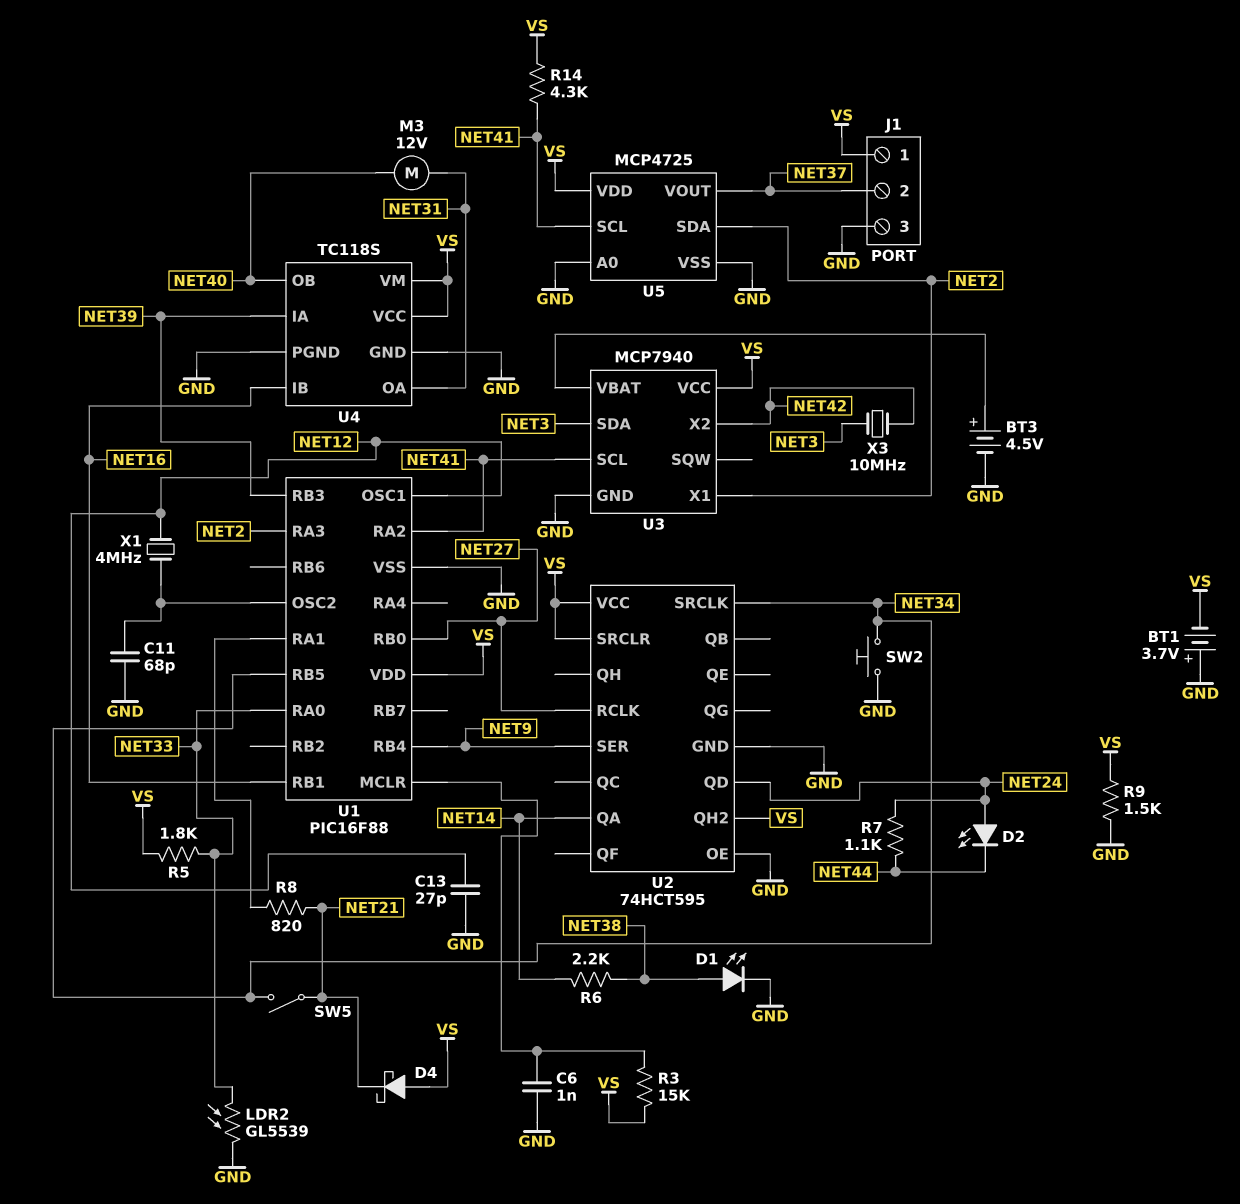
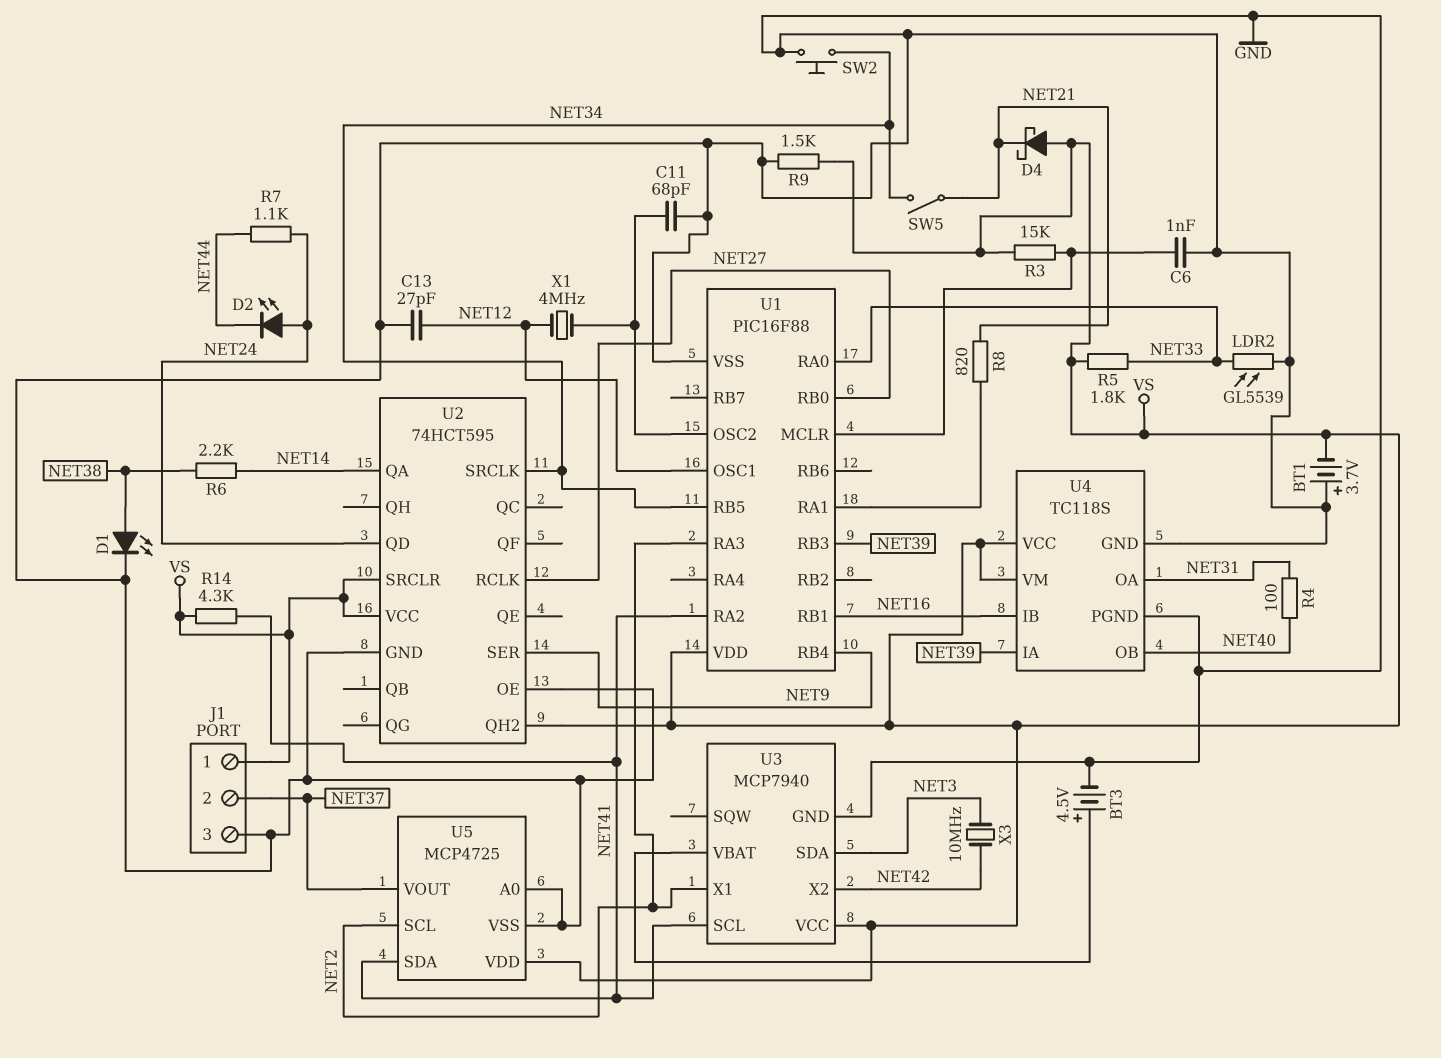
M3: motor 12V (NET31, NET40) -> none
R4: none -> 100 (NET31, NET40)
U5 pin SCL: NET41 -> NET2
U5 pin SDA: NET2 -> NET41

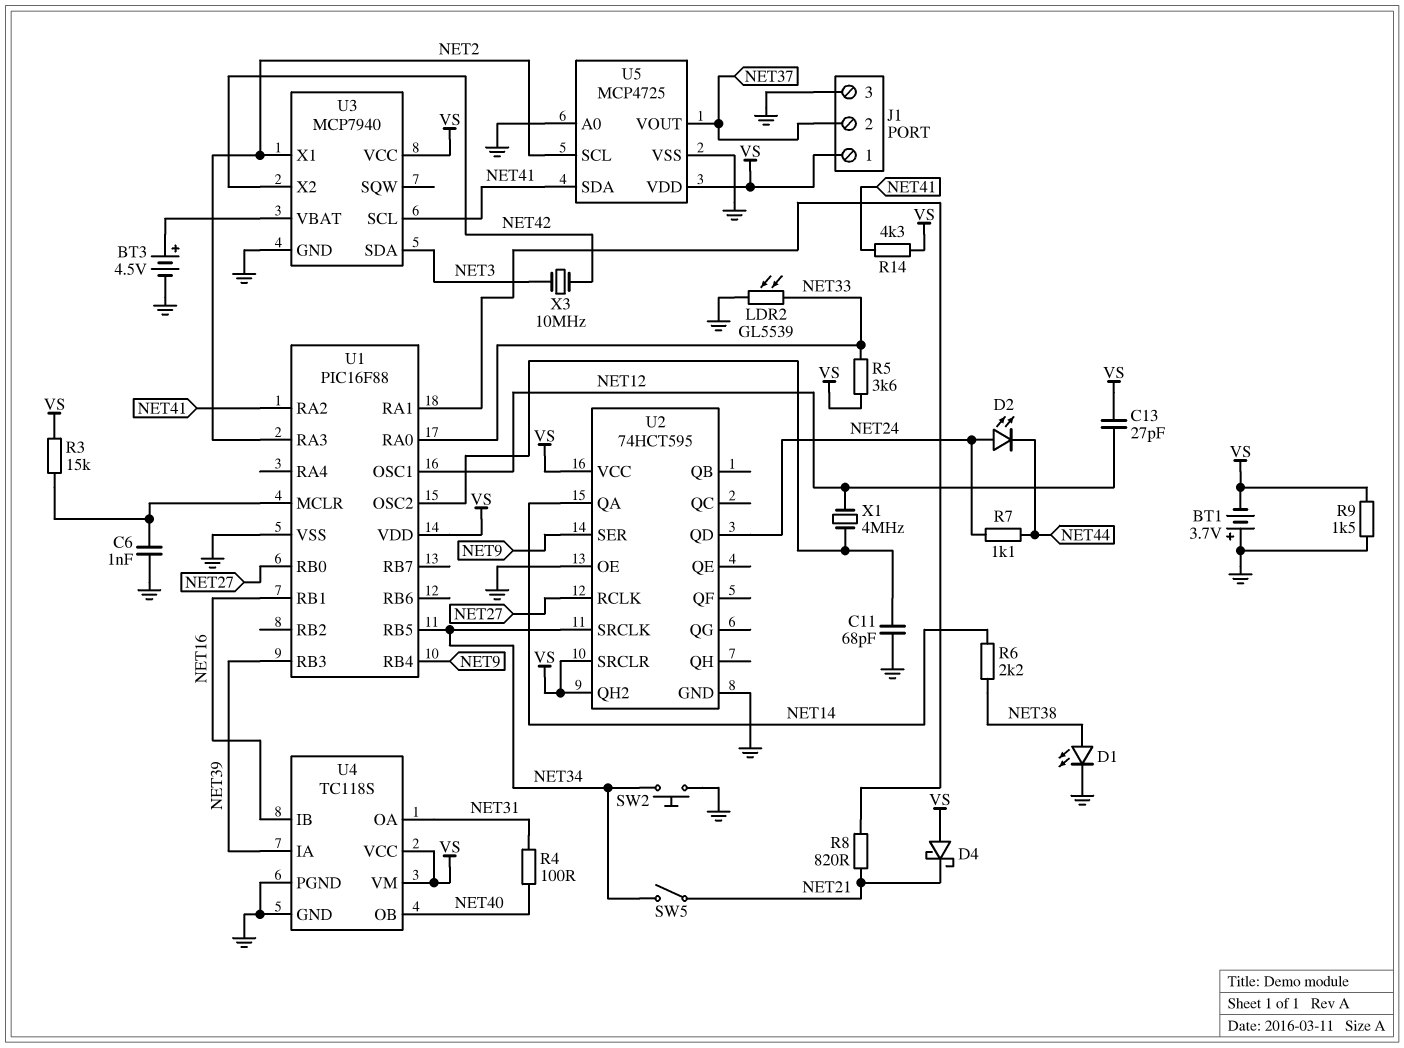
C13: 27pF (GND, NET12) -> 27pF (NET12, VS)
R5: 1.8k (NET33, VS) -> 3.6k (NET33, VS)

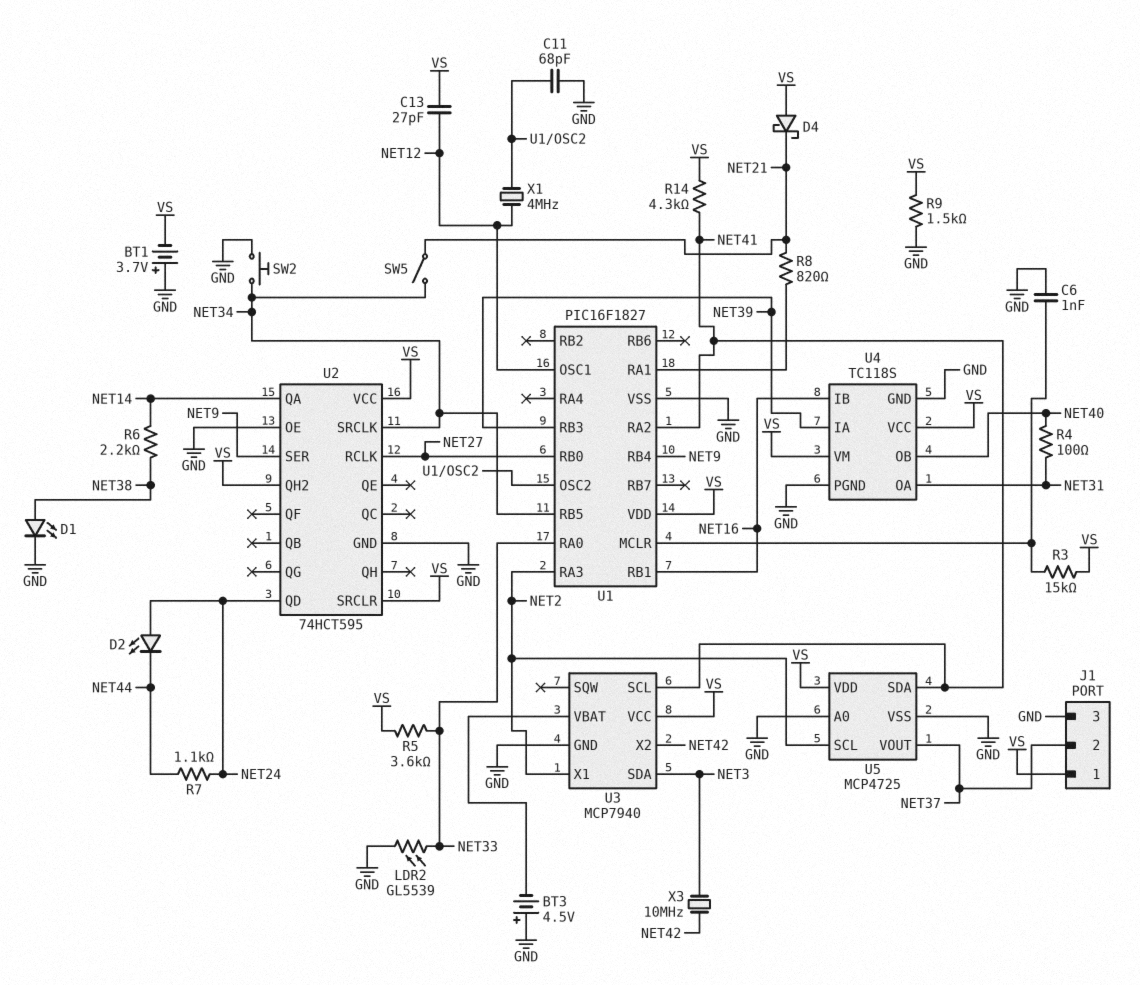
BT3: 4.5V (plus U3/VBAT, minus GND) -> 4.5V (plus GND, minus U3/VBAT)
U1: PIC16F88 -> PIC16F1827

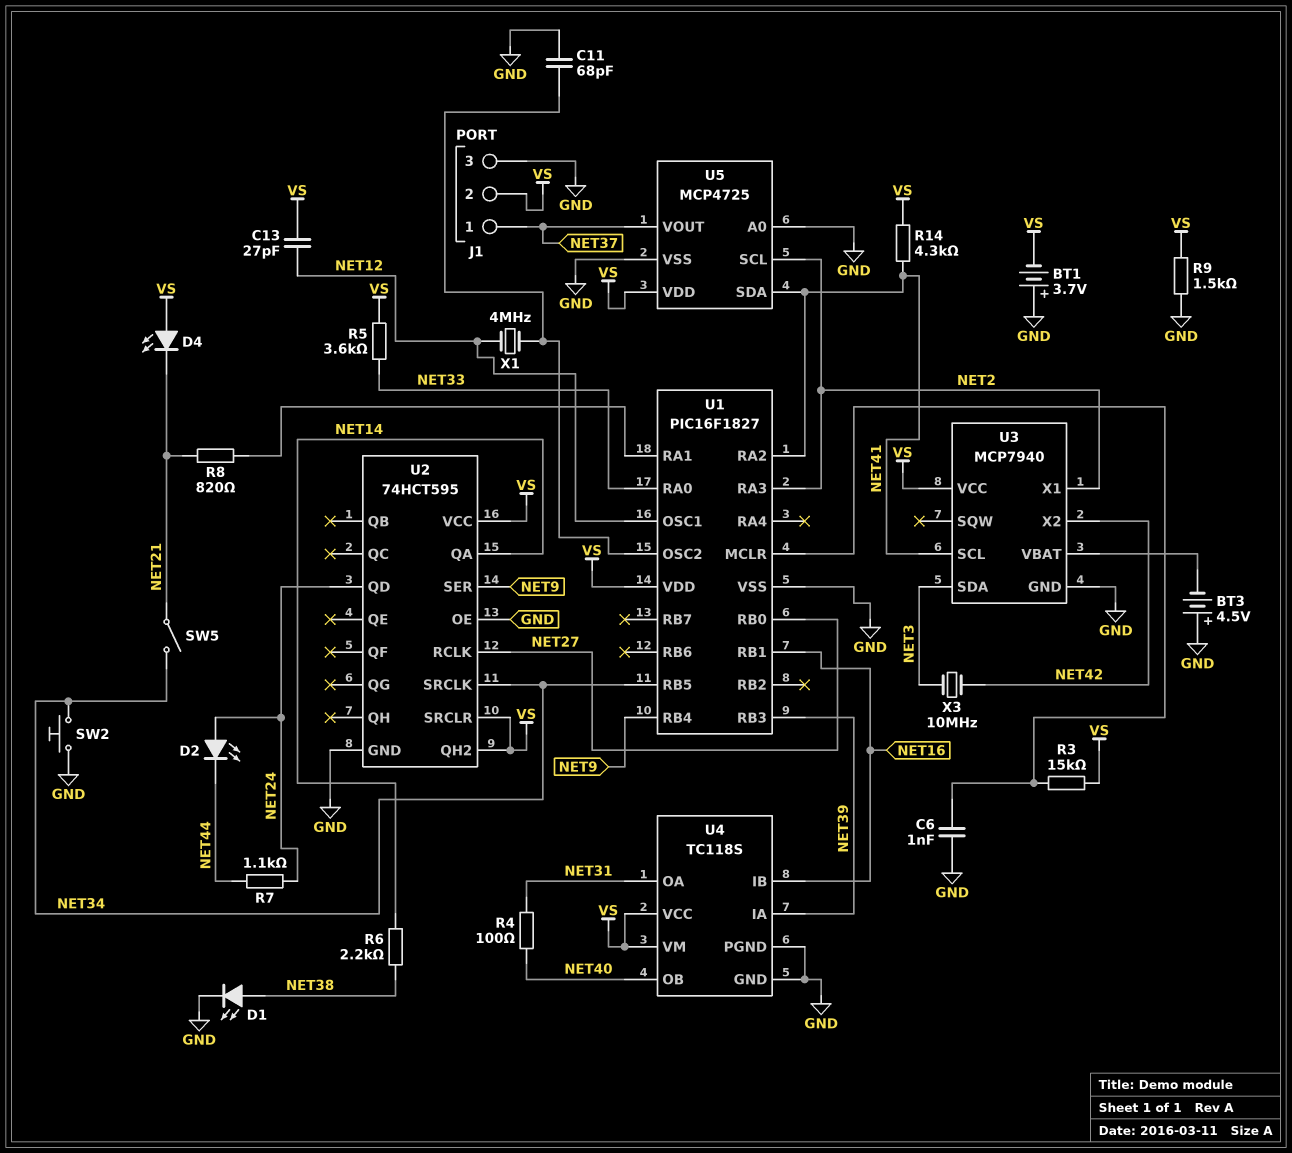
D4: schottky (A VS, K NET21) -> LED (A VS, K NET21)
J1 pin 1: VS -> NET37
J1 pin 2: NET37 -> VS
LDR2: GL5539 (GND, NET33) -> none

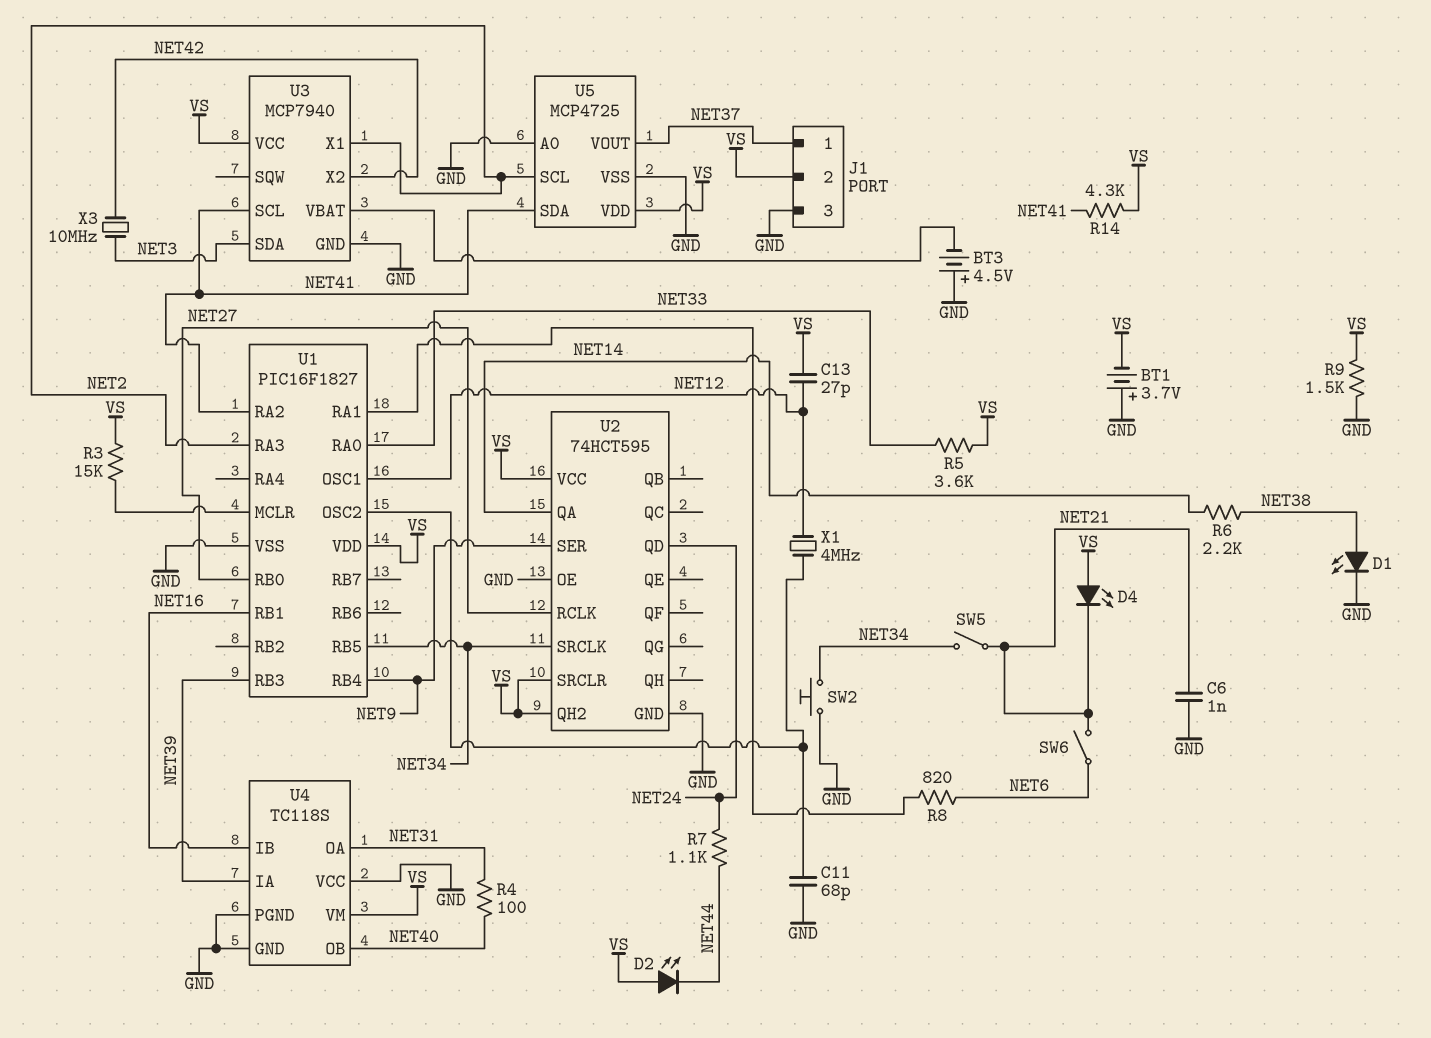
C6: 1nF (GND, U1/MCLR) -> 1nF (GND, NET21)
D2: LED (A NET24, K NET44) -> LED (A VS, K NET44)
R8: 820 (NET21, U1/RA1) -> 820 (NET6, U1/RA1)
SW6: none -> switch (NET6, NET21)
U4 pin VCC: VS -> GND

